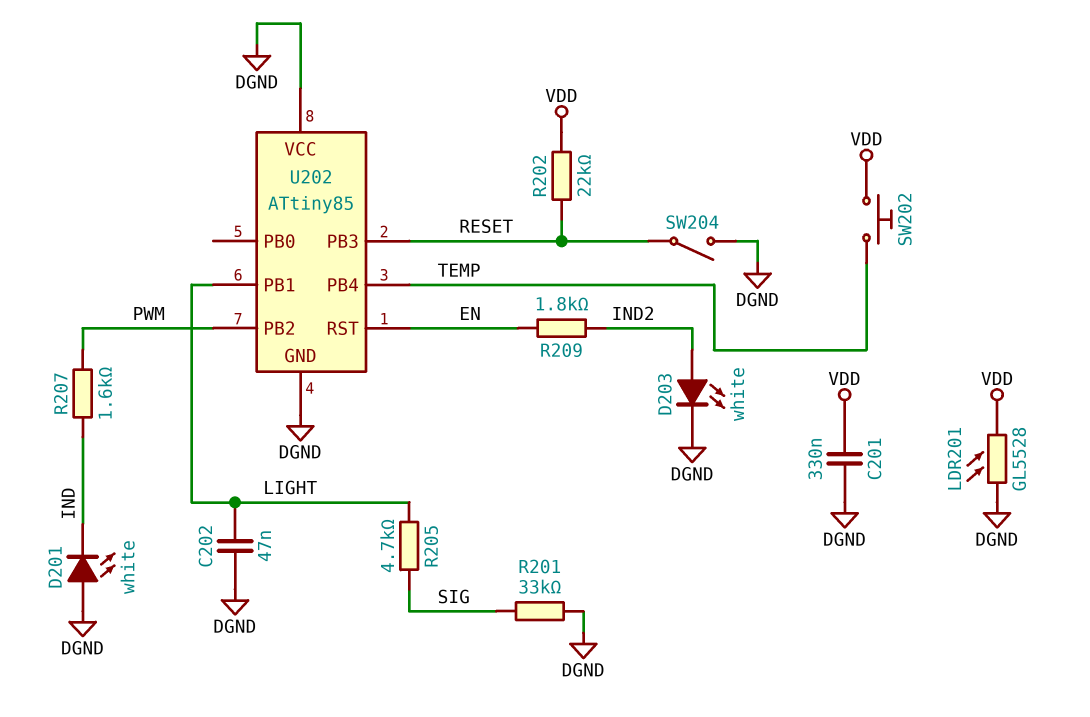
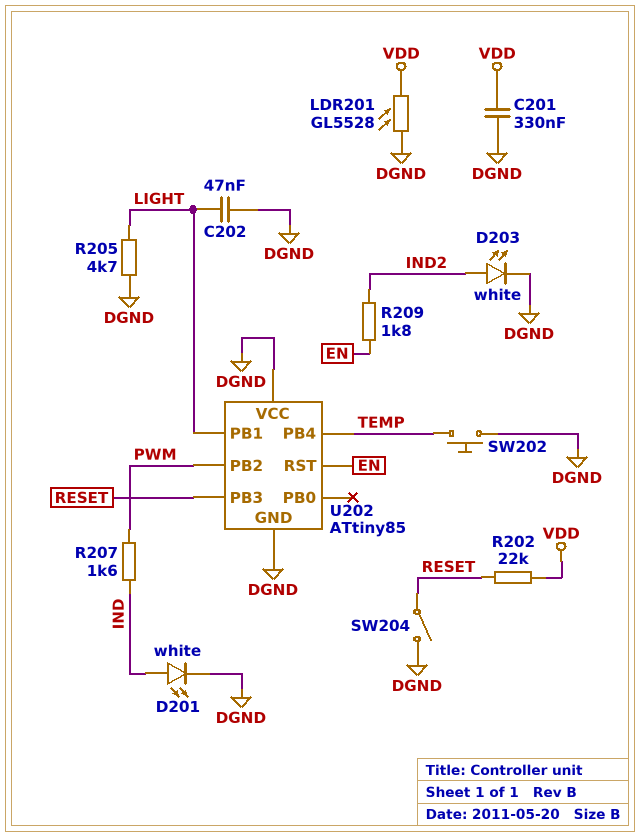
D201: LED white (A DGND, K IND) -> LED white (A IND, K DGND)
R201: 33k (DGND, SIG) -> none
R205: 4.7k (LIGHT, SIG) -> 4.7k (DGND, LIGHT)
SW202: button (TEMP, VDD) -> button (DGND, TEMP)

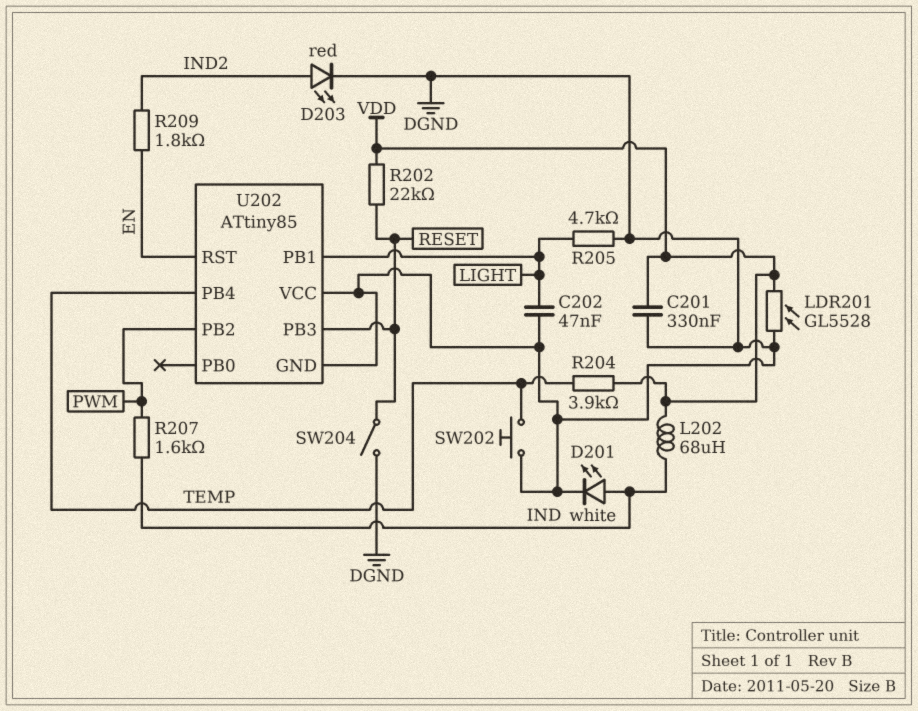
D203: LED white (A IND2, K DGND) -> LED red (A IND2, K DGND)
L202: none -> 68uH (IND, VDD)
R204: none -> 3.9k (TEMP, VDD)

